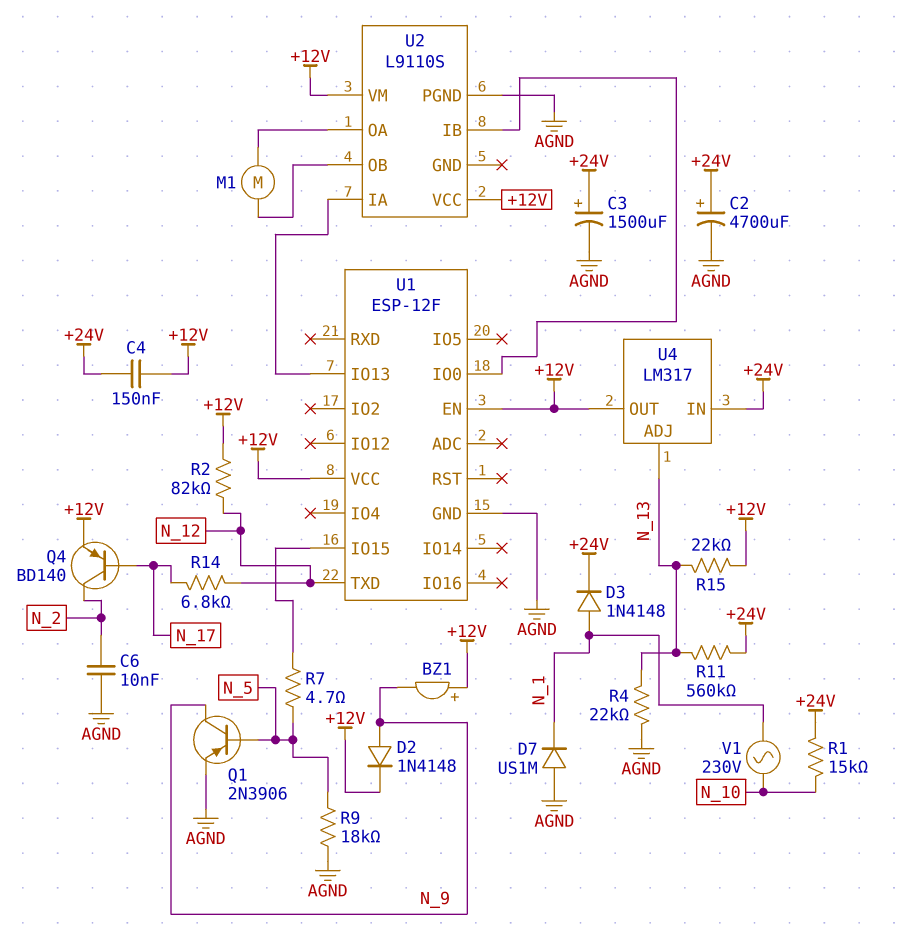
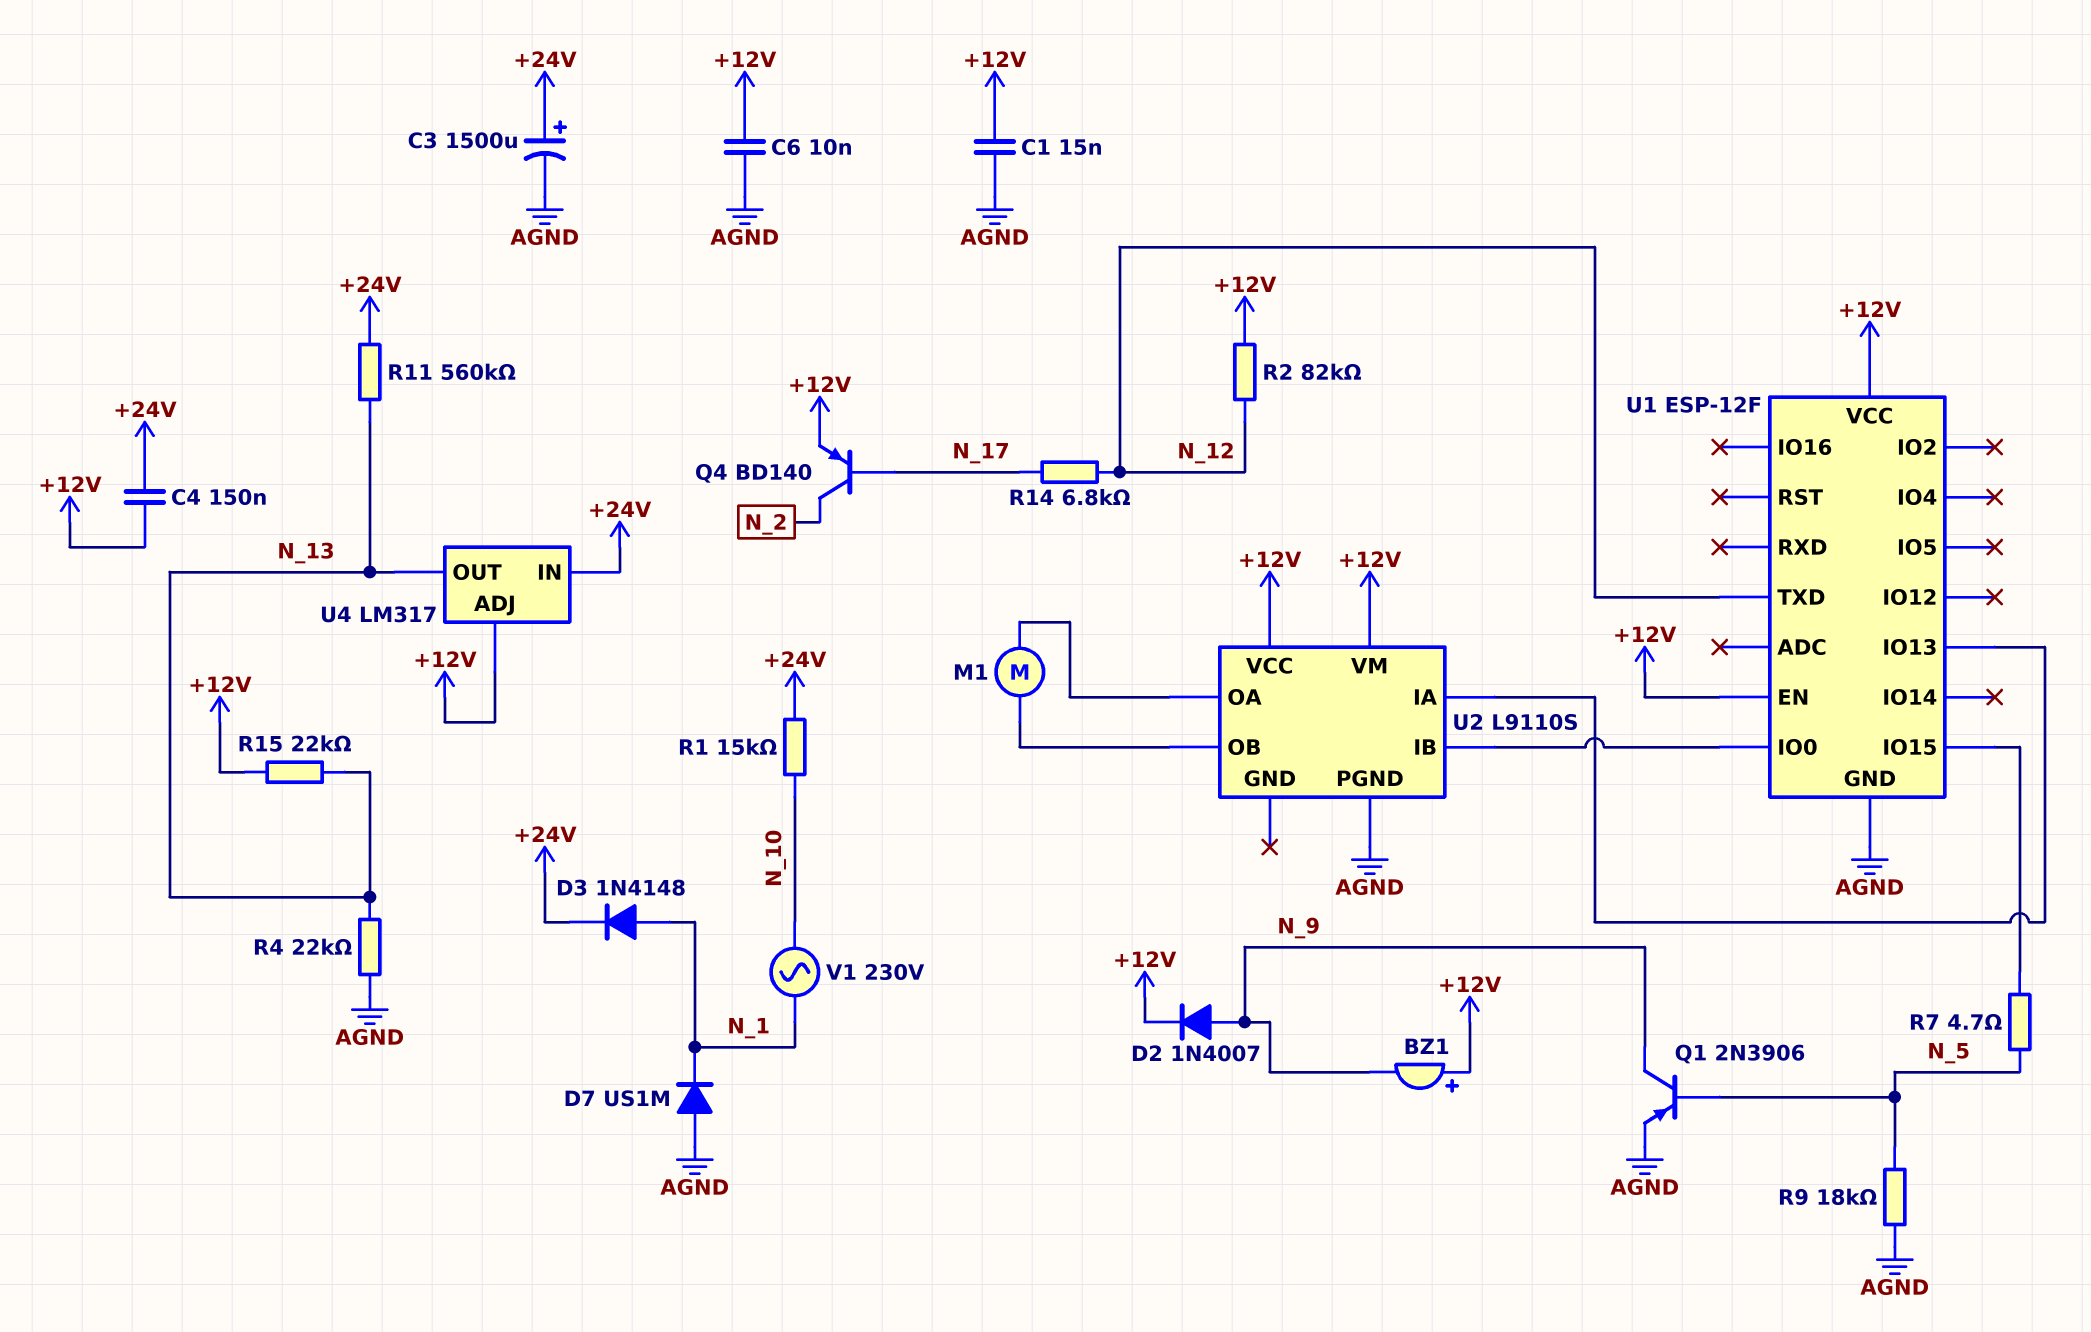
C1: none -> 15nF (+12V, AGND)
C2: 4700uF (plus +24V, minus AGND) -> none
C6: 10nF (AGND, N_2) -> 10nF (+12V, AGND)
D2: diode 1N4148 (A N_9, K +12V) -> diode 1N4007 (A N_9, K +12V)
U4 pin ADJ: N_13 -> +12V
U4 pin OUT: +12V -> N_13

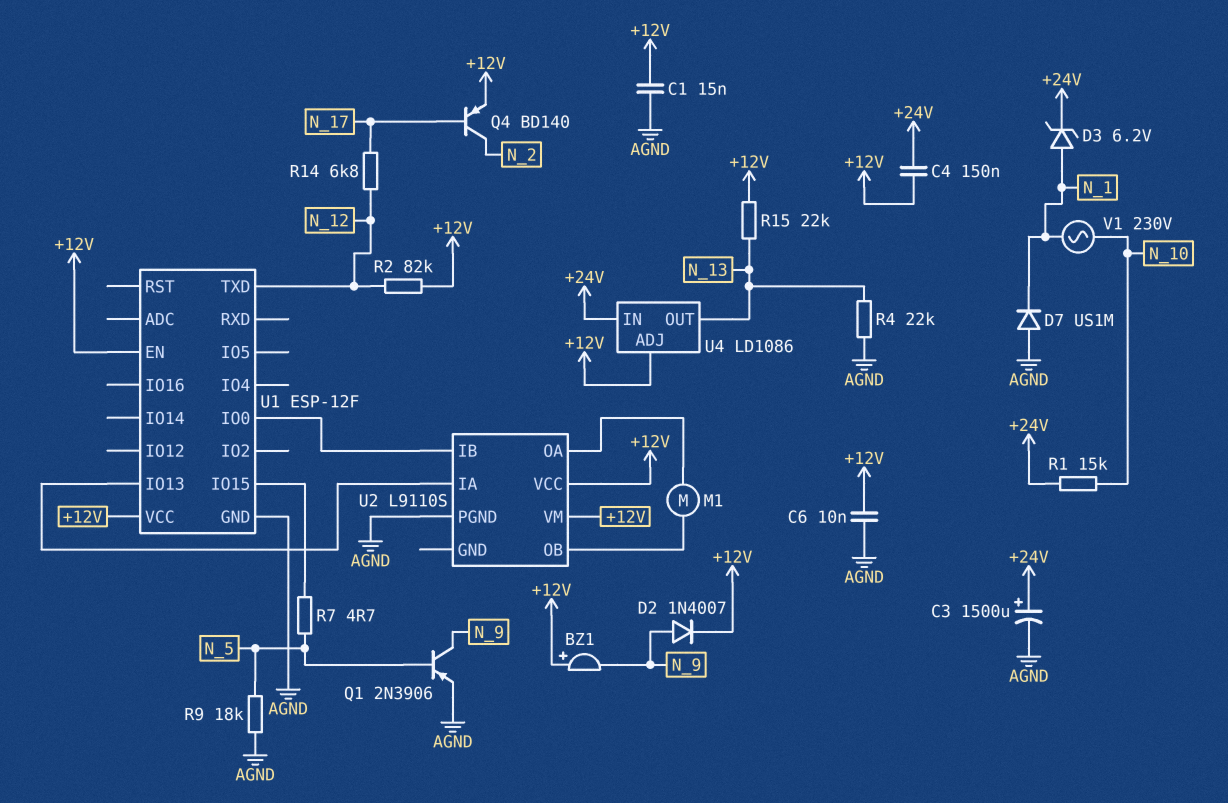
D3: diode 1N4148 (A N_1, K +24V) -> zener 6.2V (A N_1, K +24V)
R11: 560k (+24V, N_13) -> none
U4: LM317 -> LD1086

